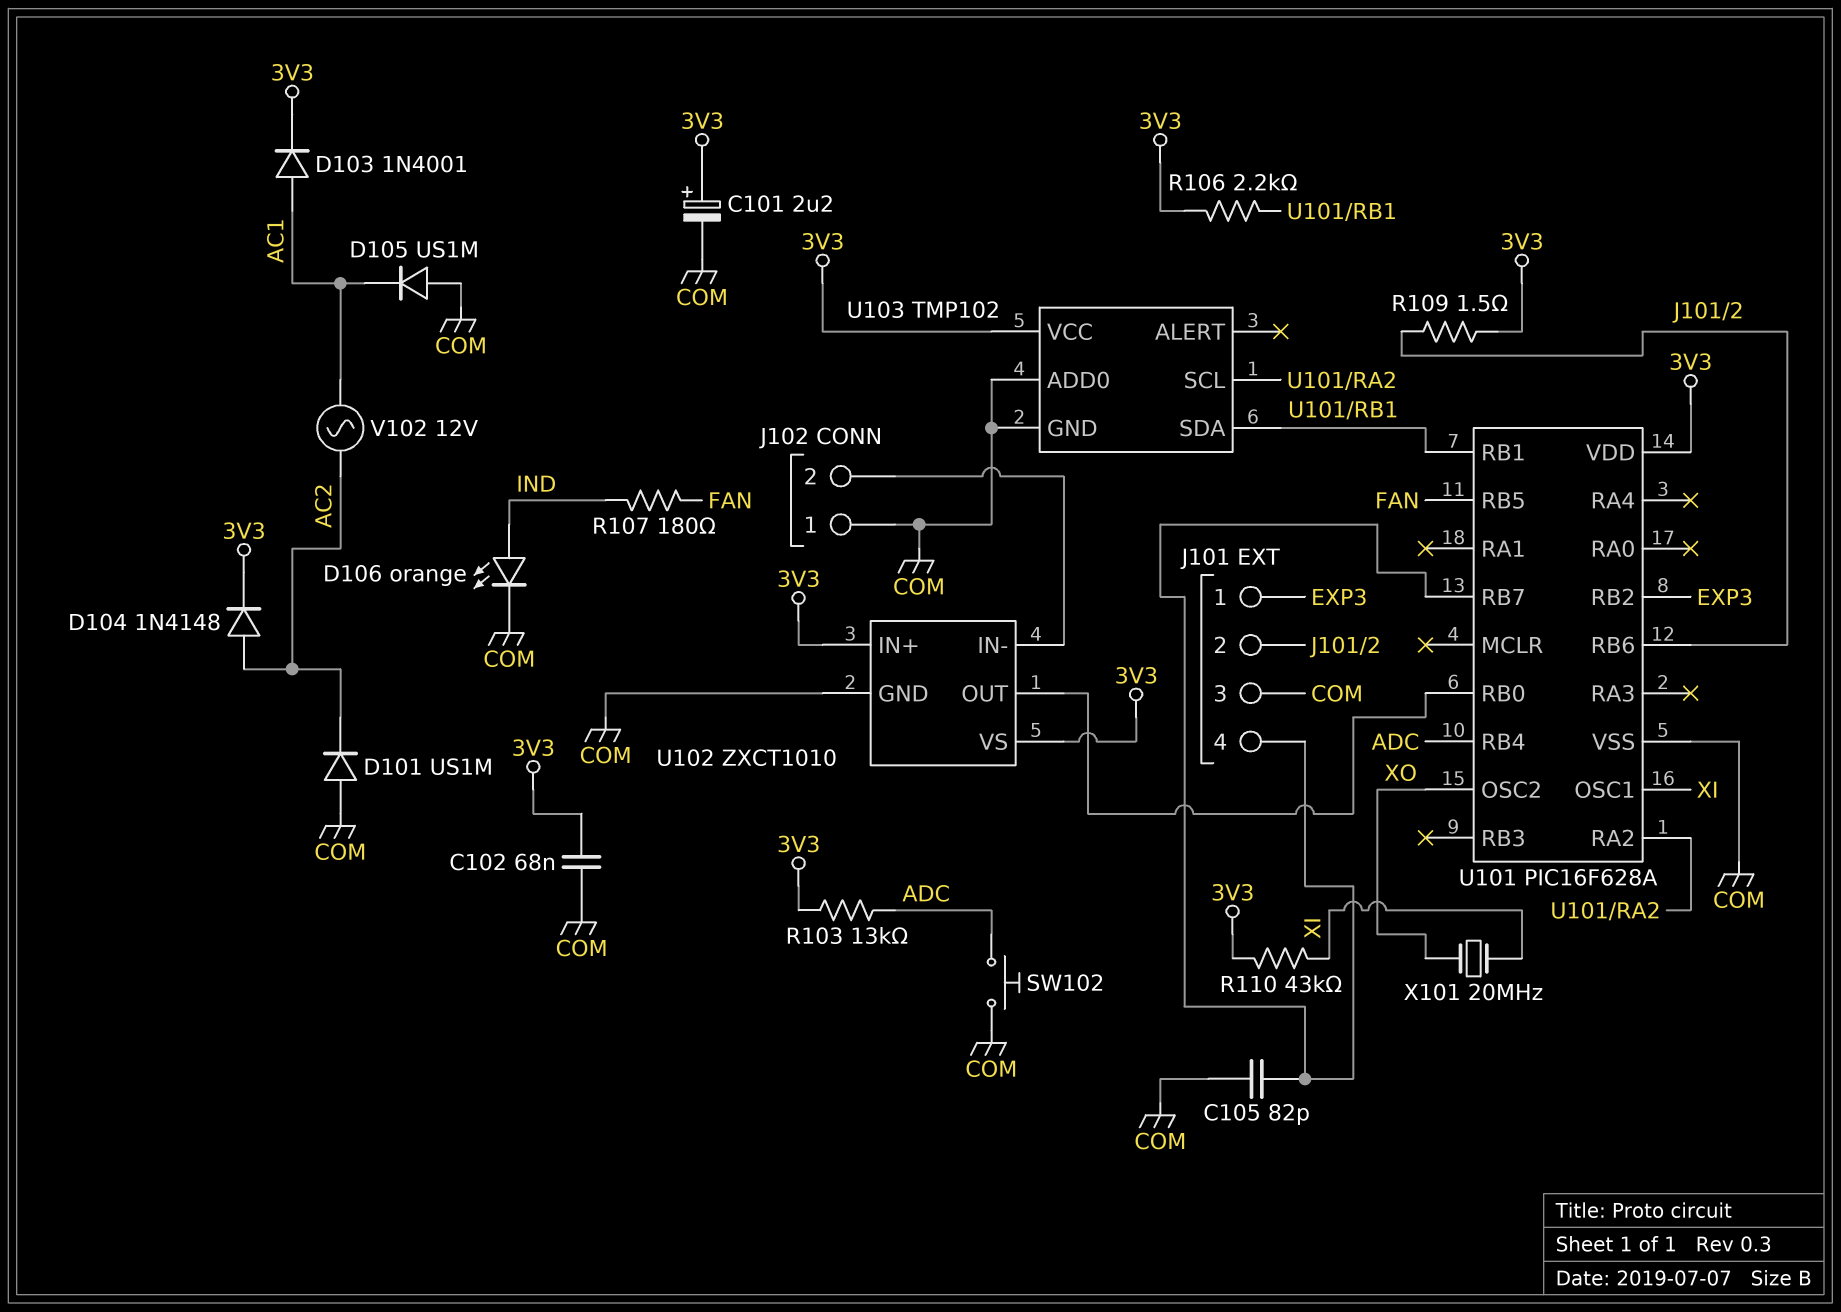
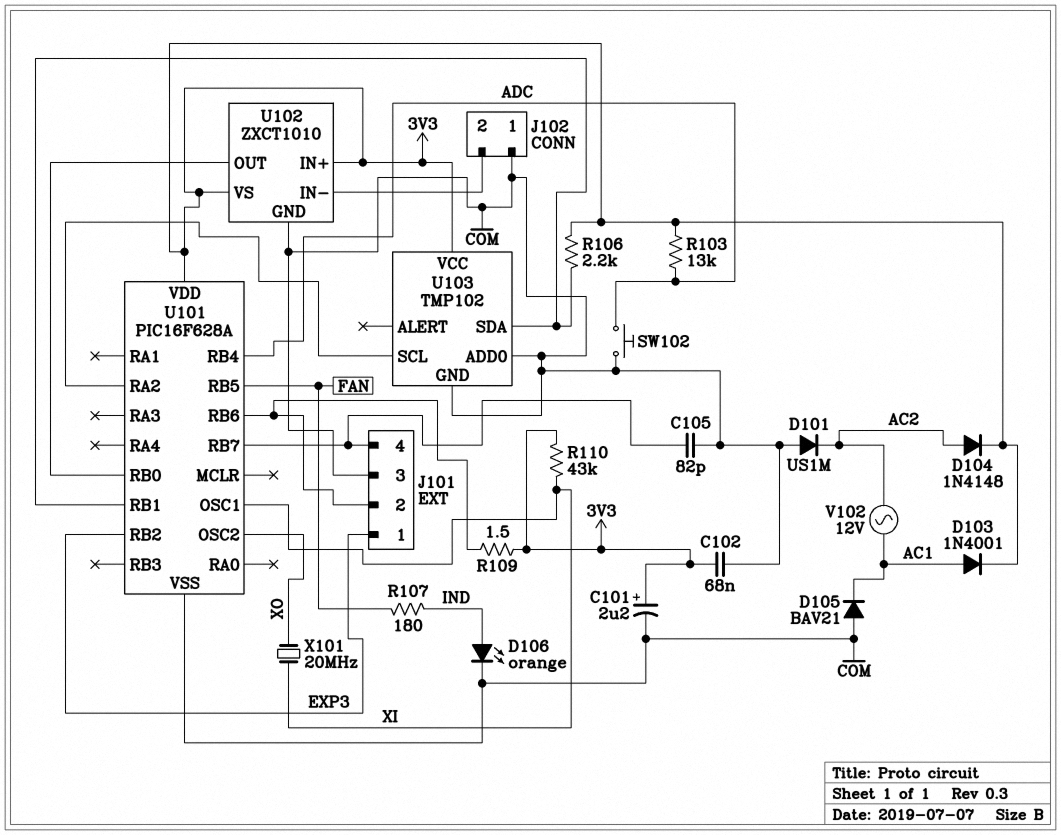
D105: diode US1M (A COM, K AC1) -> diode BAV21 (A COM, K AC1)

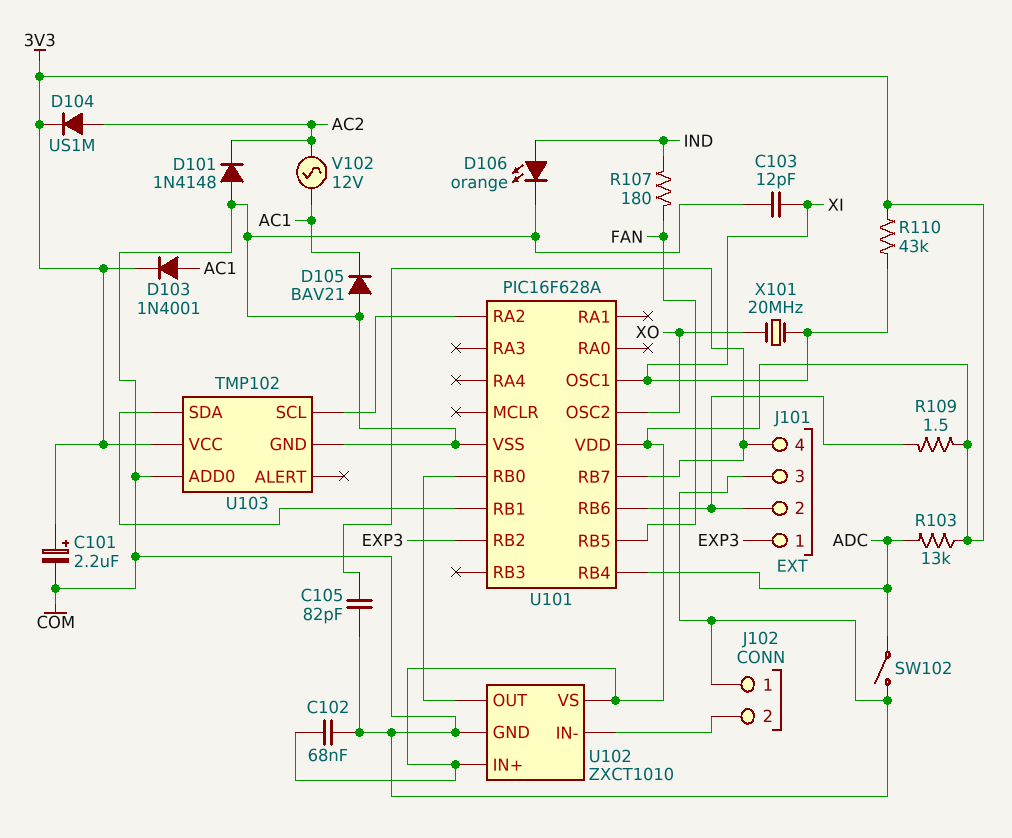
C103: none -> 12pF (COM, XI)
D101: diode US1M (A COM, K AC2) -> diode 1N4148 (A COM, K AC2)
D104: diode 1N4148 (A AC2, K 3V3) -> diode US1M (A AC2, K 3V3)
R106: 2.2k (3V3, U101/RB1) -> none
SW102: button (ADC, COM) -> switch (ADC, COM)

